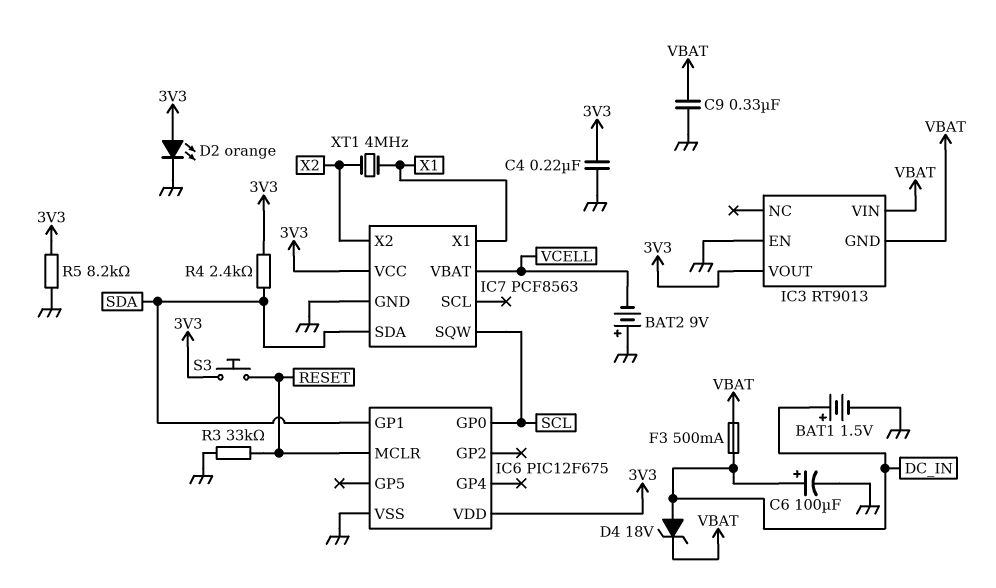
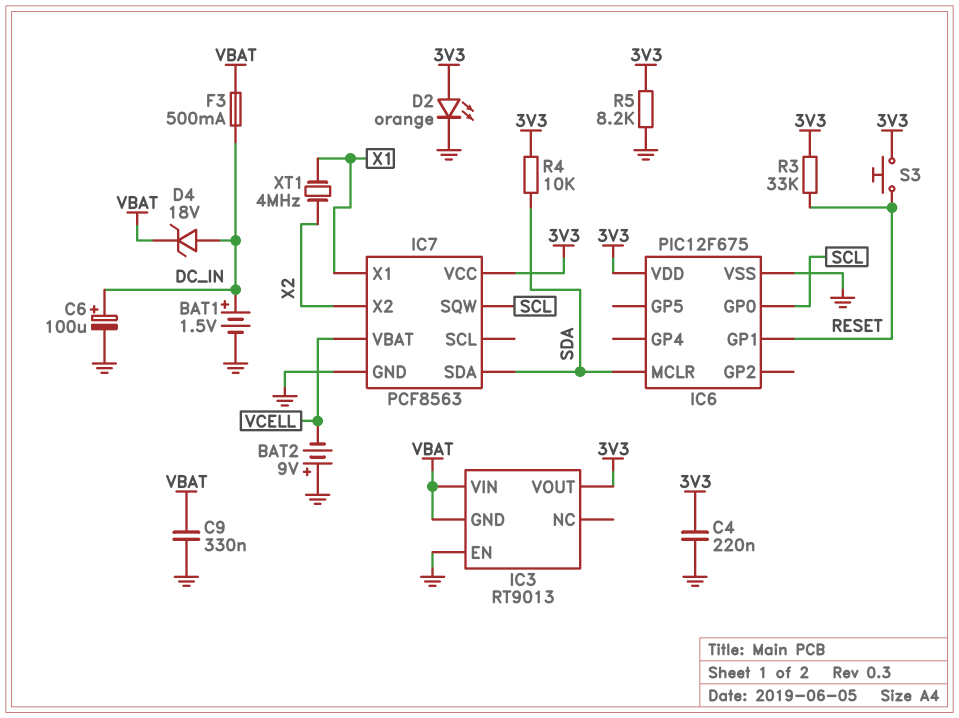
IC6 pin GP1: SDA -> RESET
IC6 pin MCLR: RESET -> SDA
R3: 33k (GND, RESET) -> 33k (3V3, RESET)
R4: 2.4k (3V3, SDA) -> 10k (3V3, SDA)

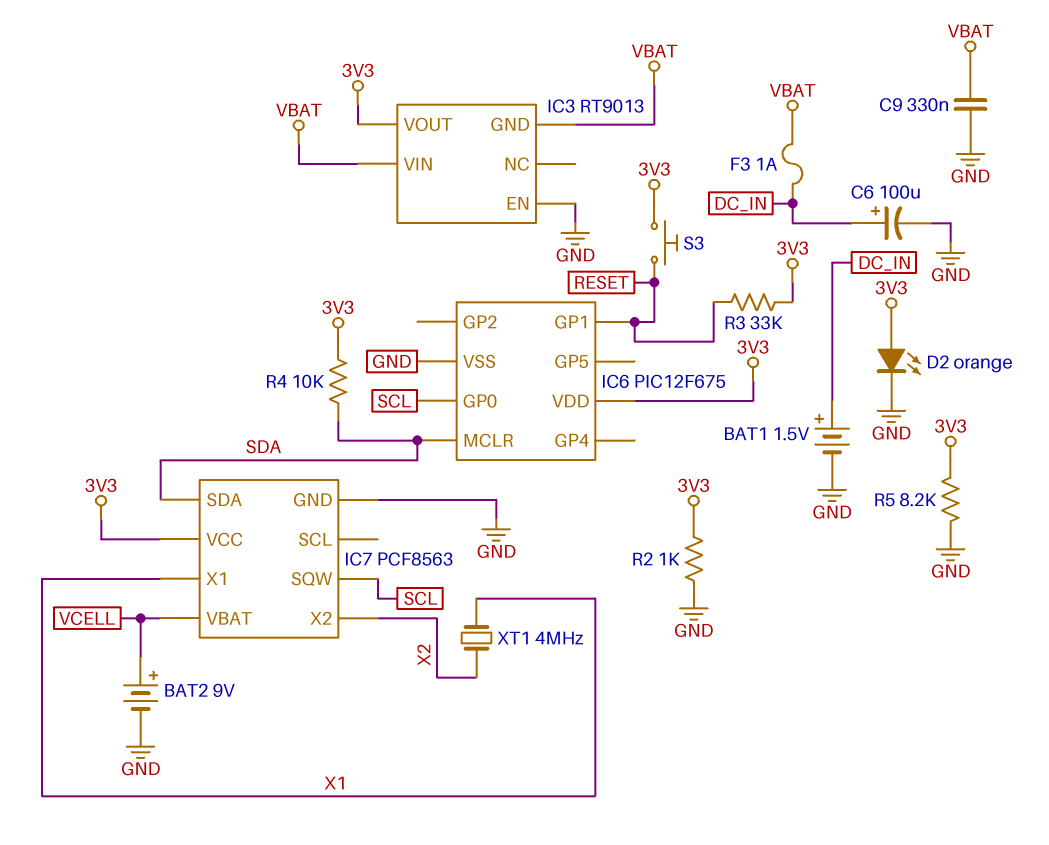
BAT2: 9V (plus GND, minus VCELL) -> 9V (plus VCELL, minus GND)
C4: 220nF (3V3, GND) -> none
D4: zener 18V (A DC_IN, K VBAT) -> none
F3: 500mA (DC_IN, VBAT) -> 1A (DC_IN, VBAT)
R2: none -> 1k (3V3, GND)

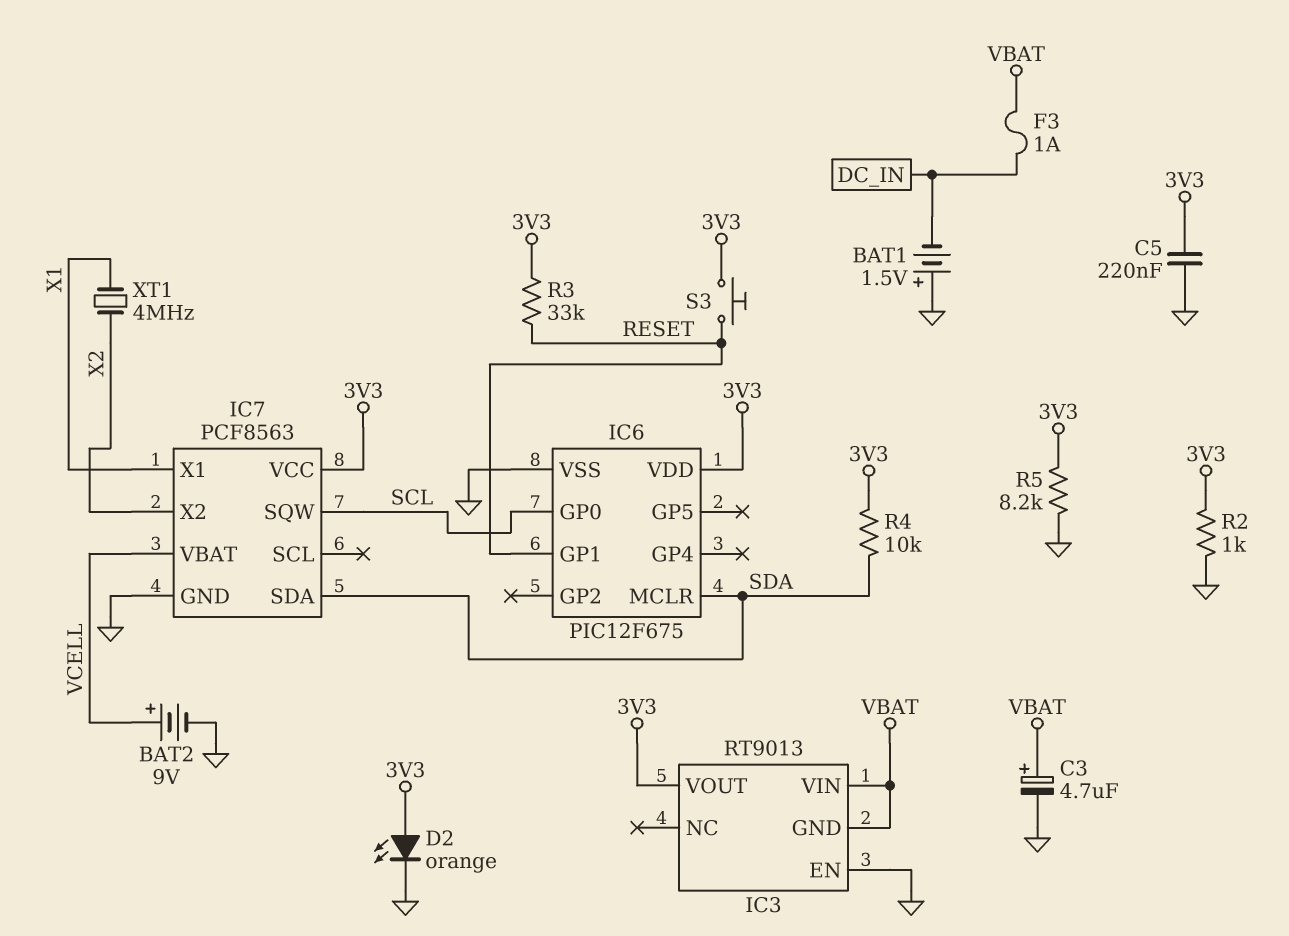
BAT1: 1.5V (plus DC_IN, minus GND) -> 1.5V (plus GND, minus DC_IN)
C3: none -> 4.7uF (plus VBAT, minus GND)
C5: none -> 220nF (3V3, GND)
C6: 100uF (plus DC_IN, minus GND) -> none
C9: 330nF (GND, VBAT) -> none

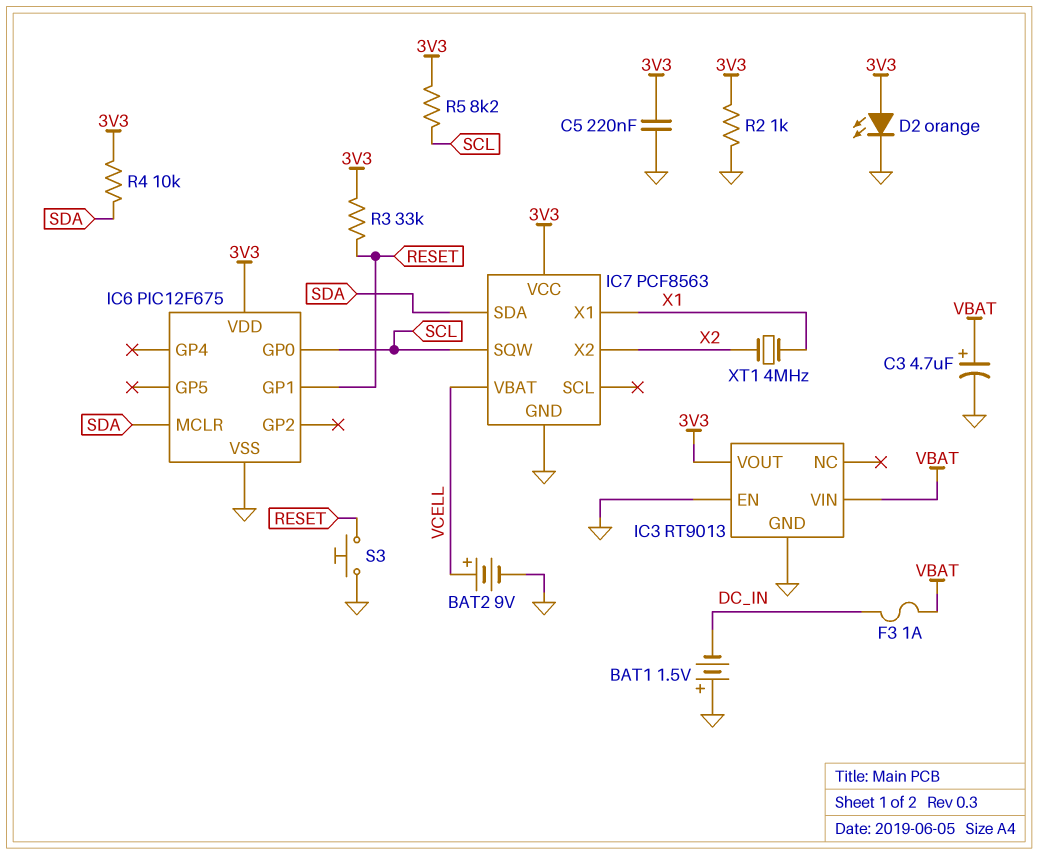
IC3 pin GND: VBAT -> GND
R5: 8.2k (3V3, GND) -> 8.2k (3V3, SCL)
S3: button (3V3, RESET) -> button (GND, RESET)

